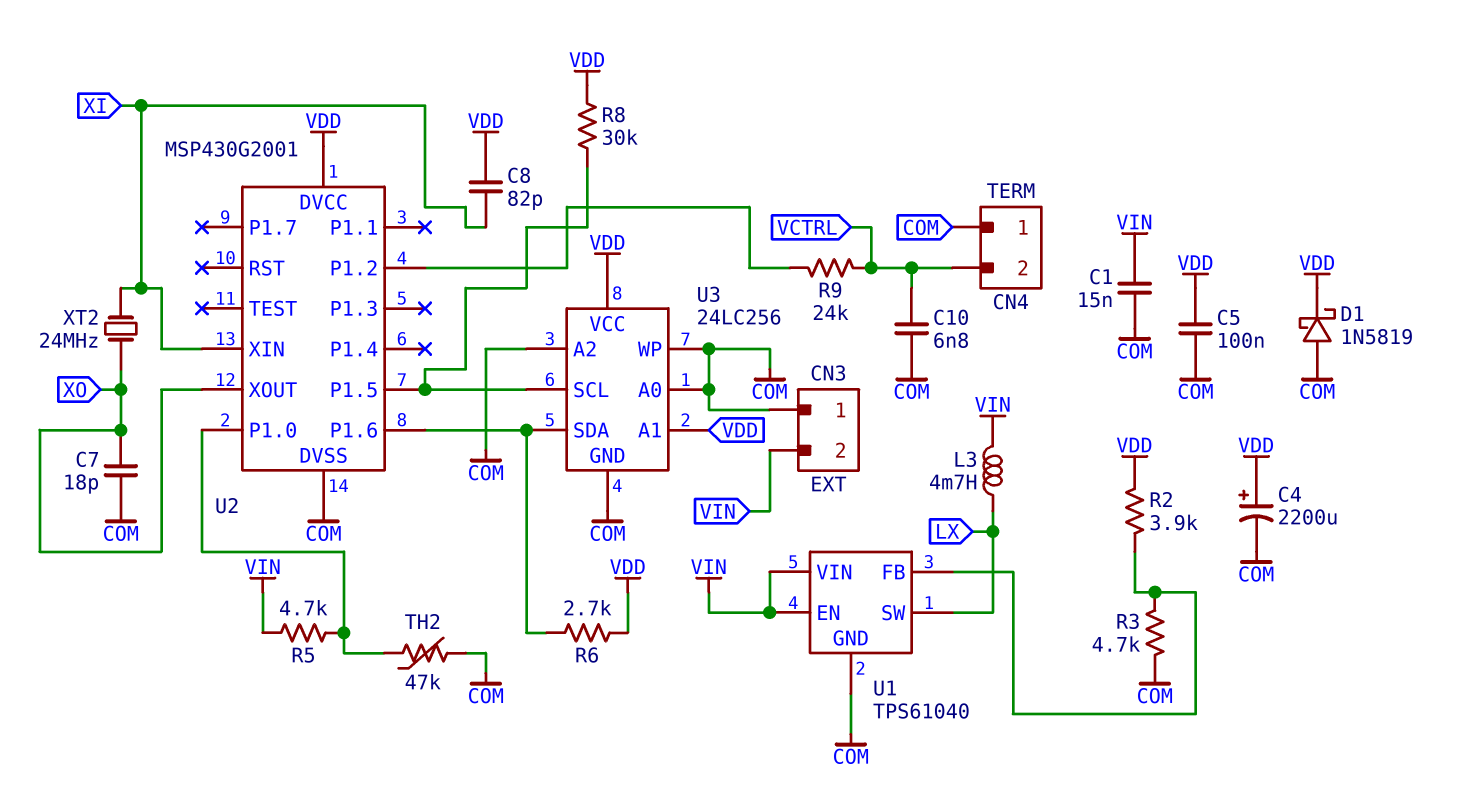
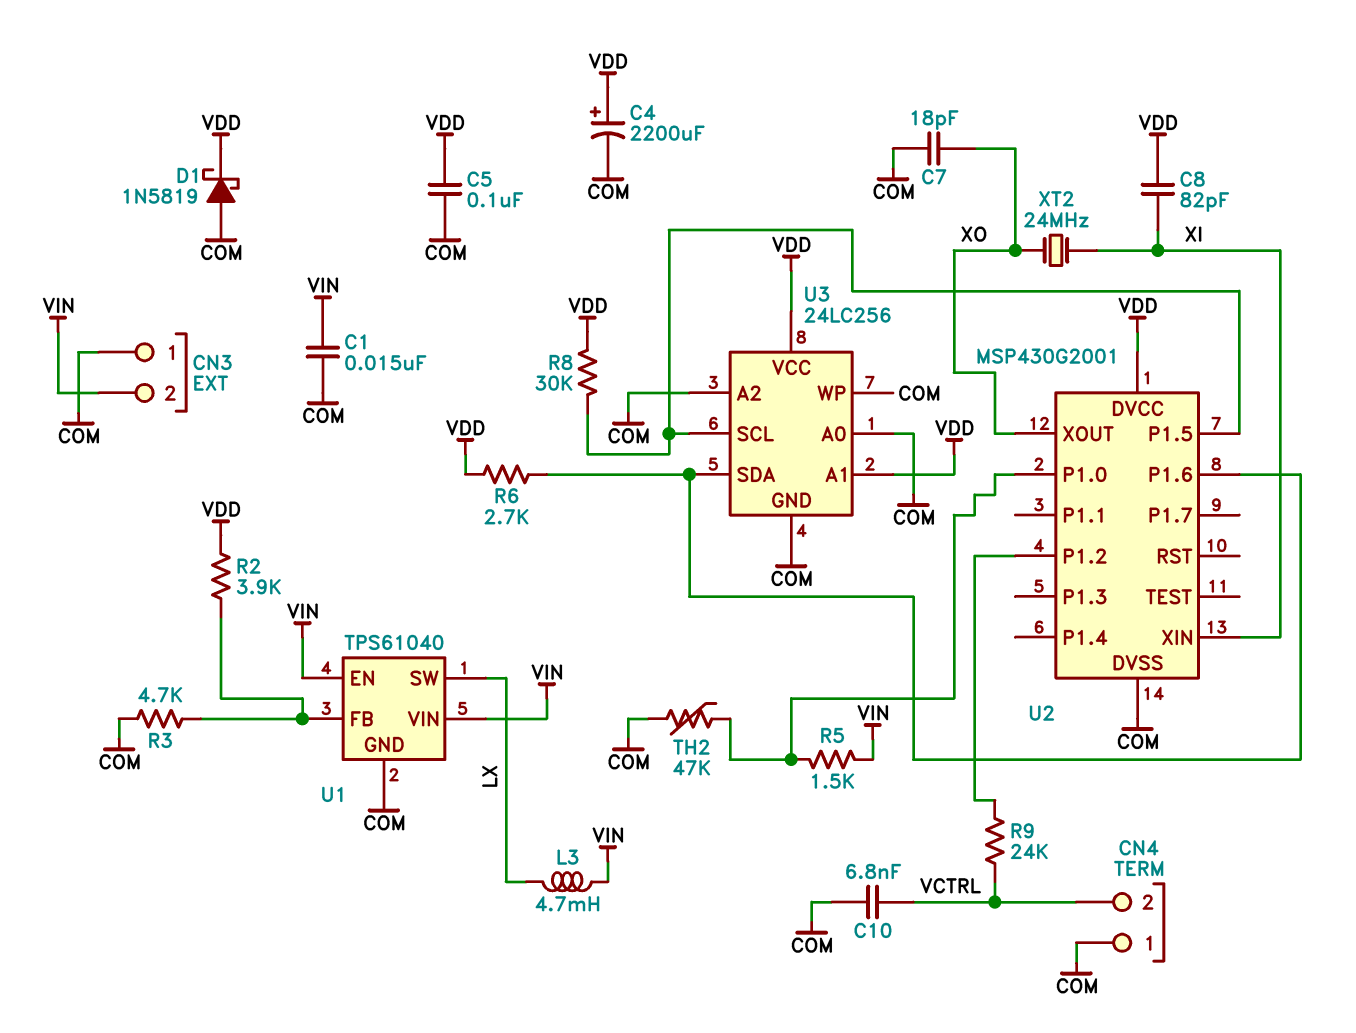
R5: 4.7k (U2/P1.0, VIN) -> 1.5k (U2/P1.0, VIN)

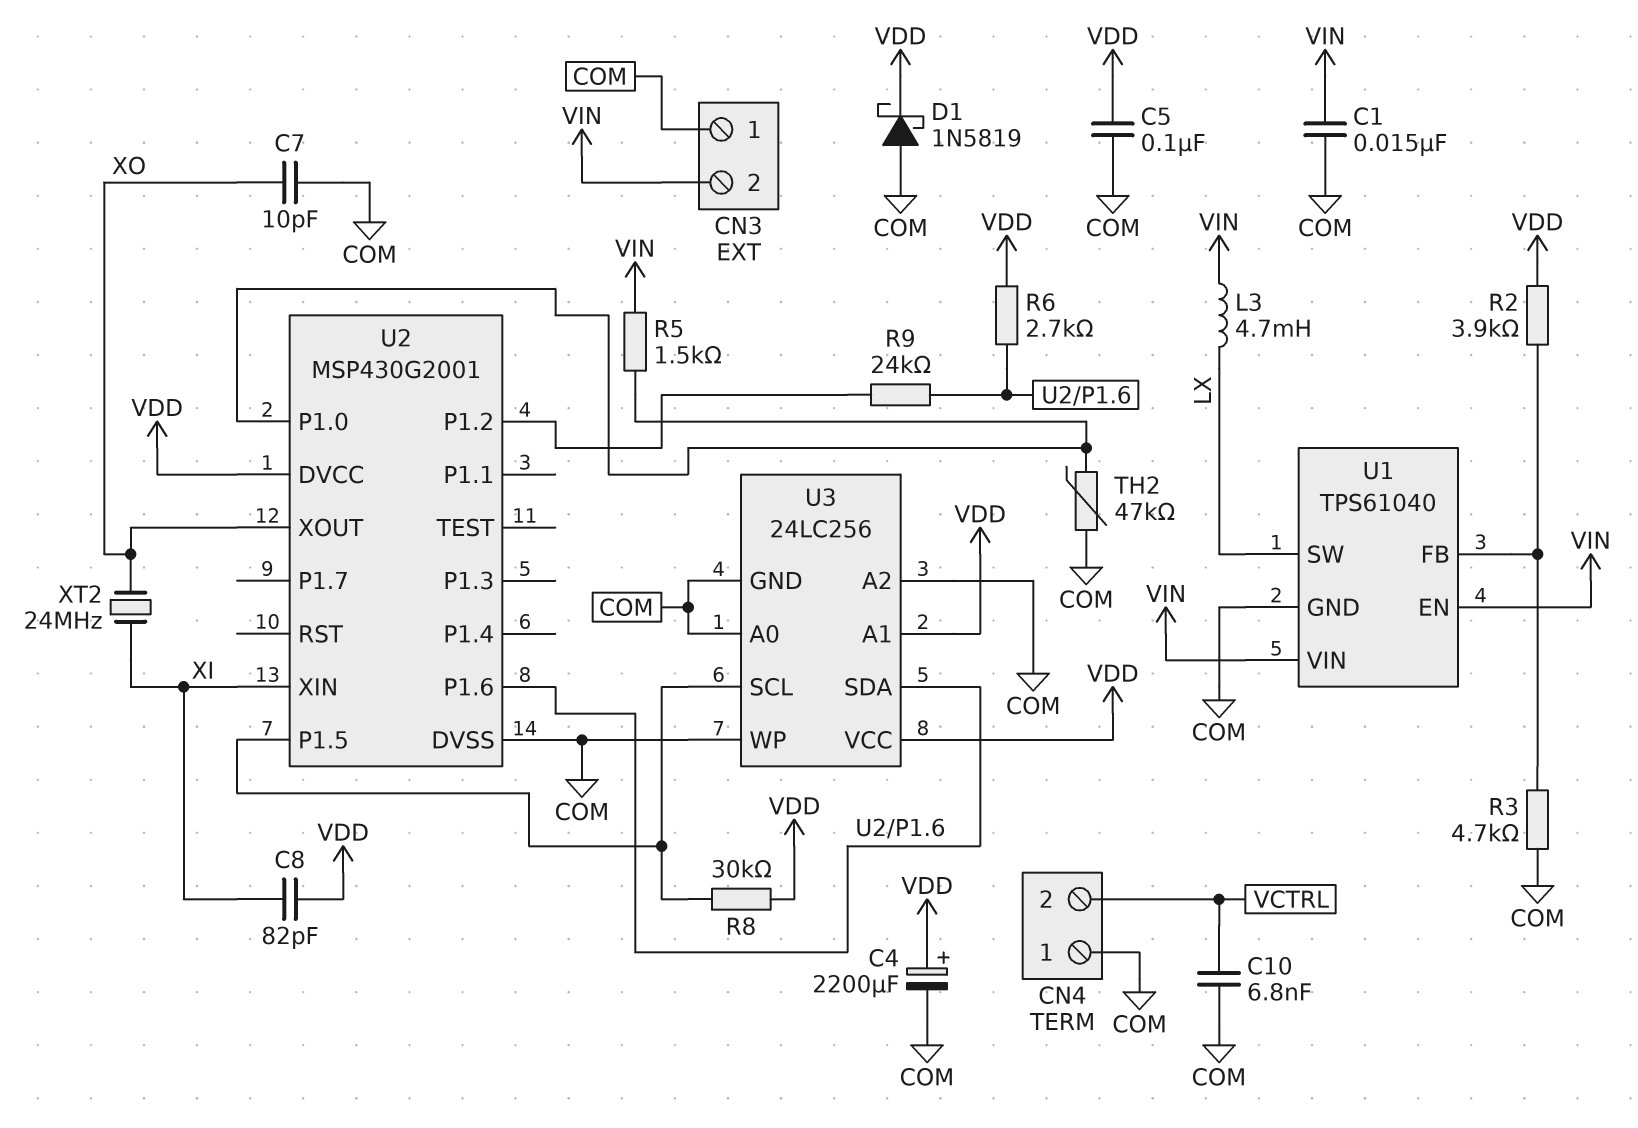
C7: 18pF (COM, XO) -> 10pF (COM, XO)
R9: 24k (U2/P1.2, VCTRL) -> 24k (U2/P1.2, U2/P1.6)

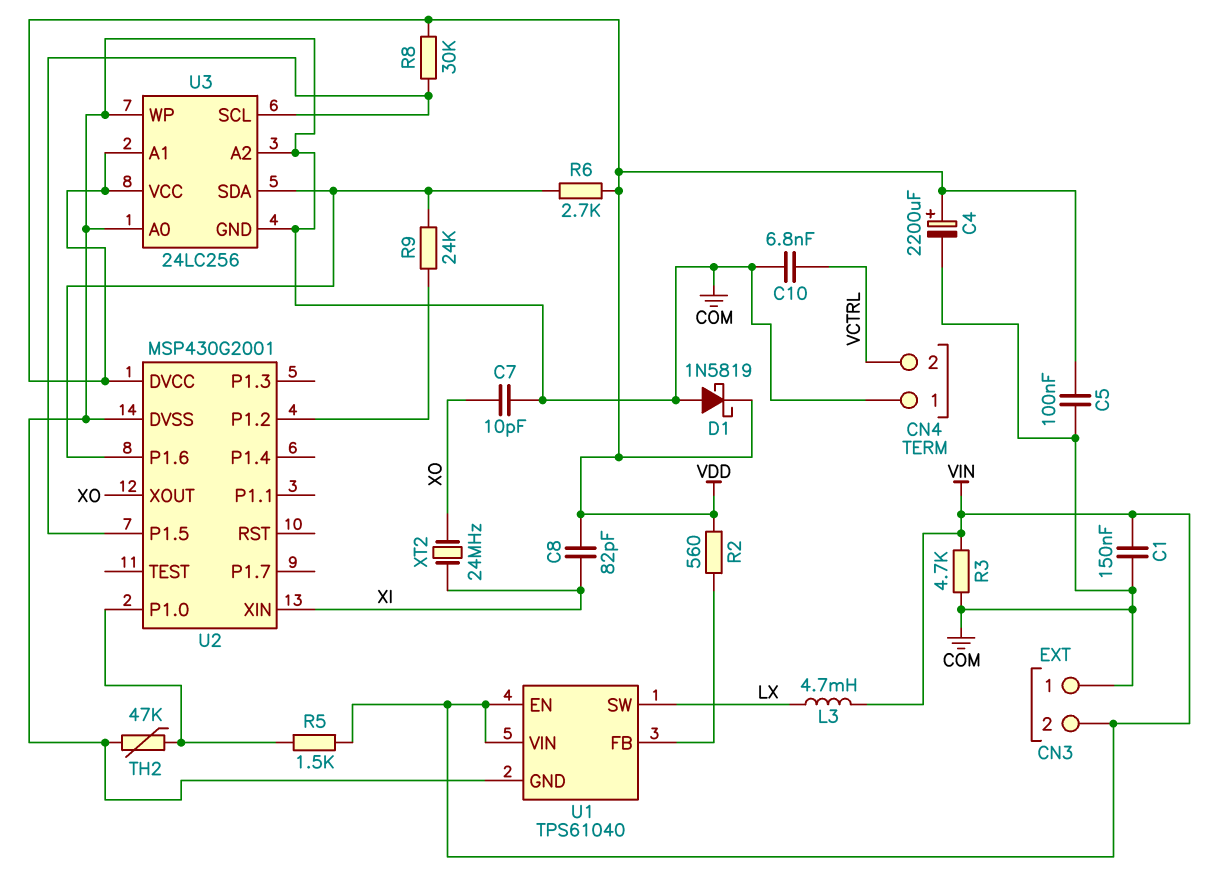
C1: 15nF (COM, VIN) -> 150nF (COM, VIN)
R2: 3.9k (U1/FB, VDD) -> 560 (U1/FB, VDD)
R3: 4.7k (COM, U1/FB) -> 4.7k (COM, VIN)

